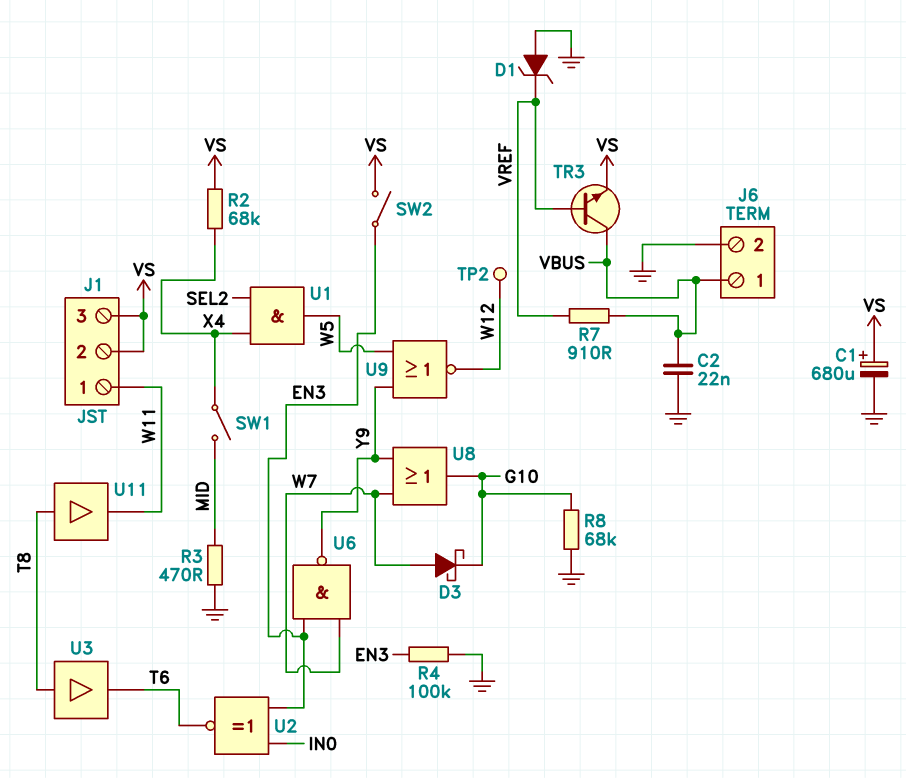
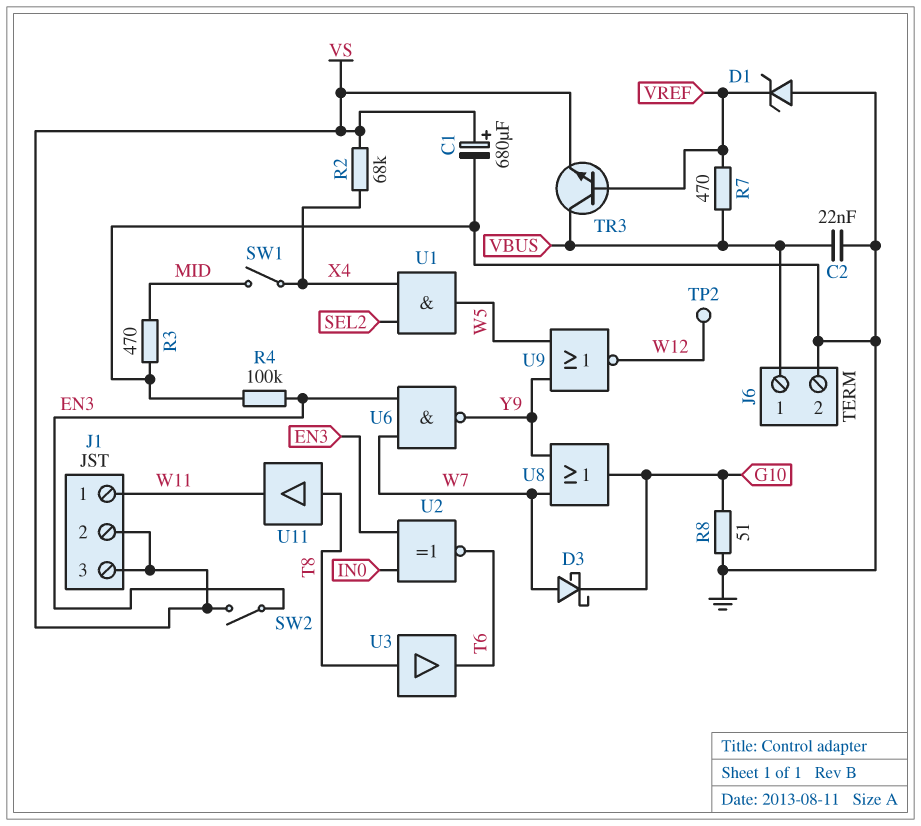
R7: 910 (VBUS, VREF) -> 470 (VBUS, VREF)
R8: 68k (G10, GND) -> 51 (G10, GND)

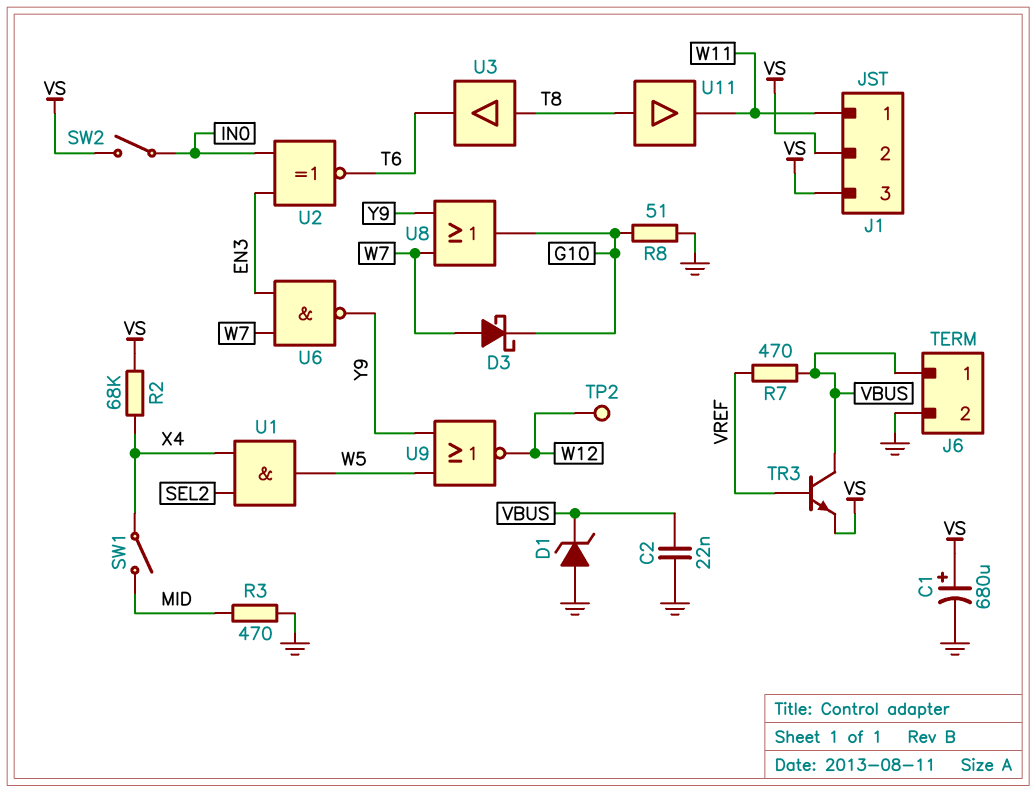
D1: zener (A GND, K VREF) -> zener (A GND, K VBUS)
R4: 100k (EN3, GND) -> none
SW2: switch (EN3, VS) -> switch (IN0, VS)

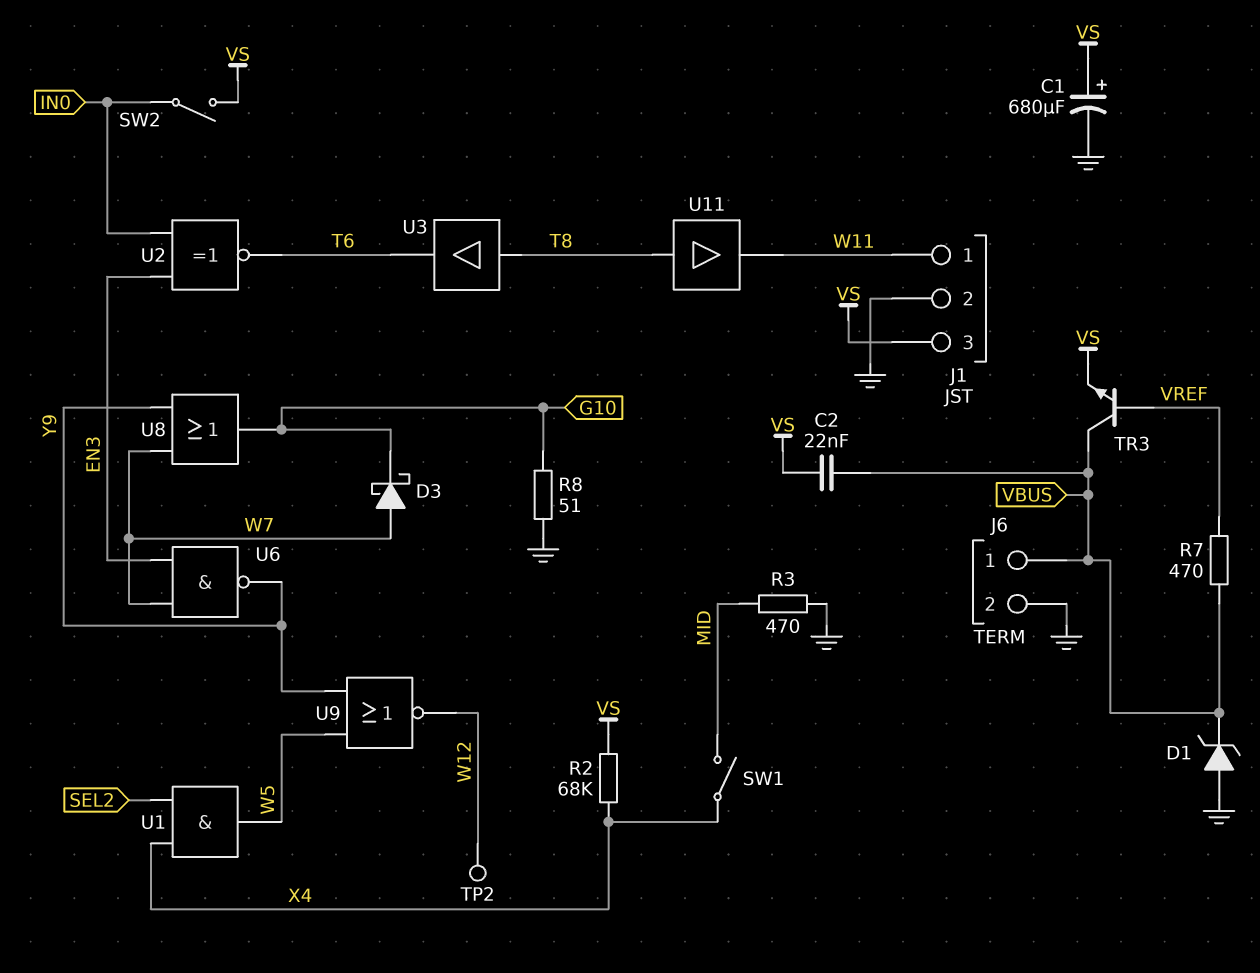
C2: 22nF (GND, VBUS) -> 22nF (VBUS, VS)
J1 pin 2: VS -> GND

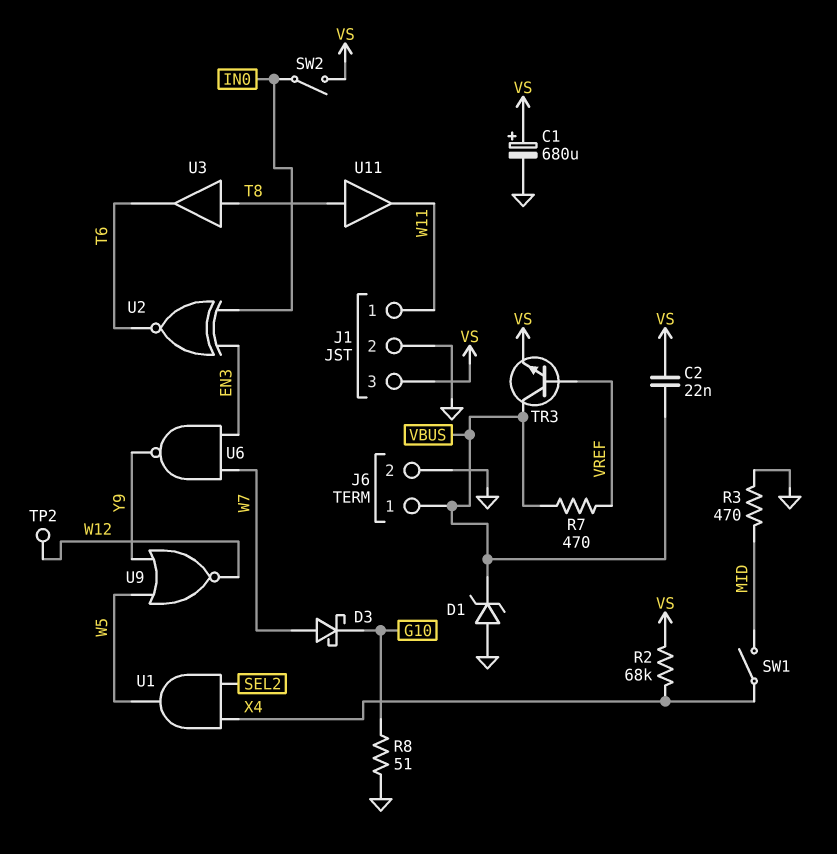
U8: OR (in W7, in Y9, out G10) -> none

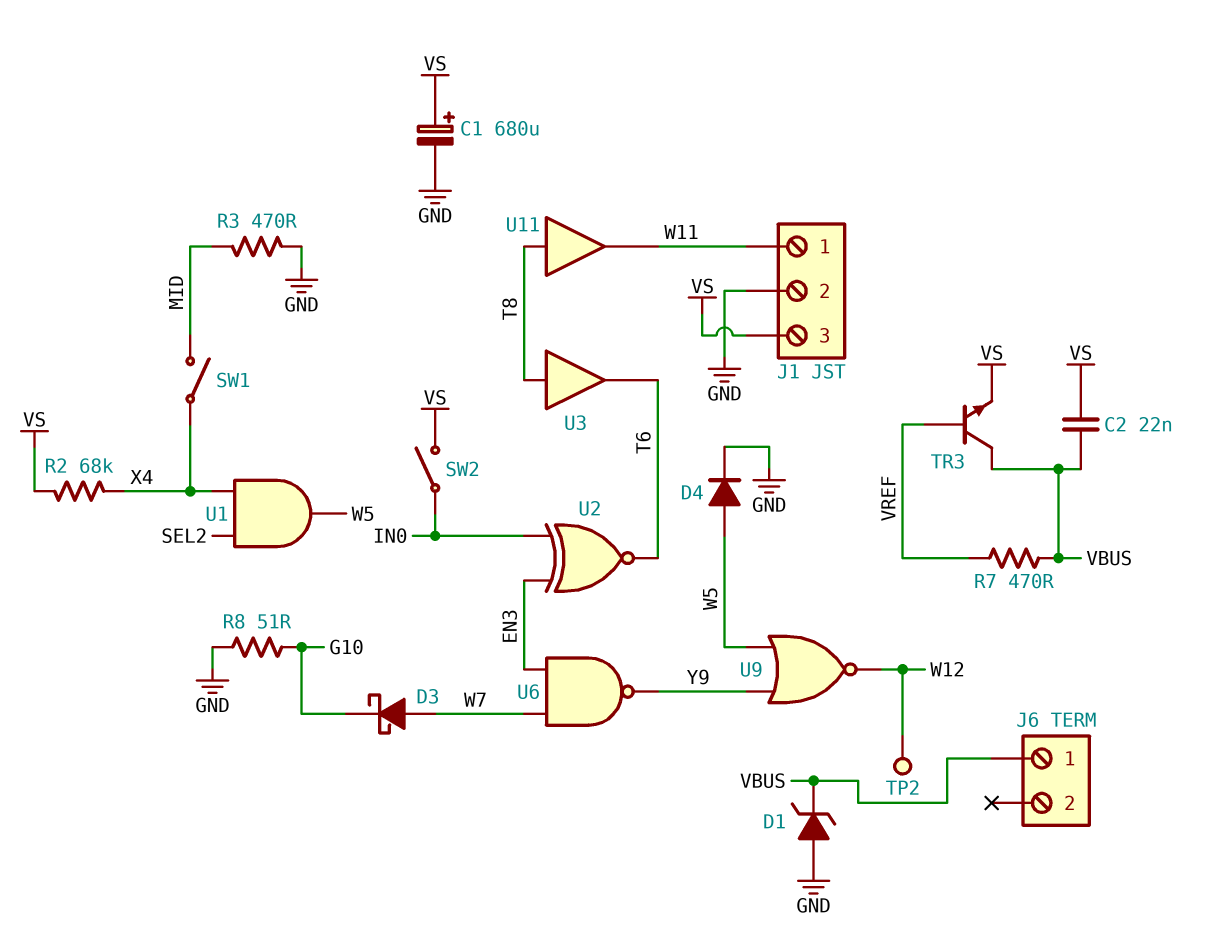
D4: none -> diode (A W5, K GND)
J6 pin 2: GND -> none

